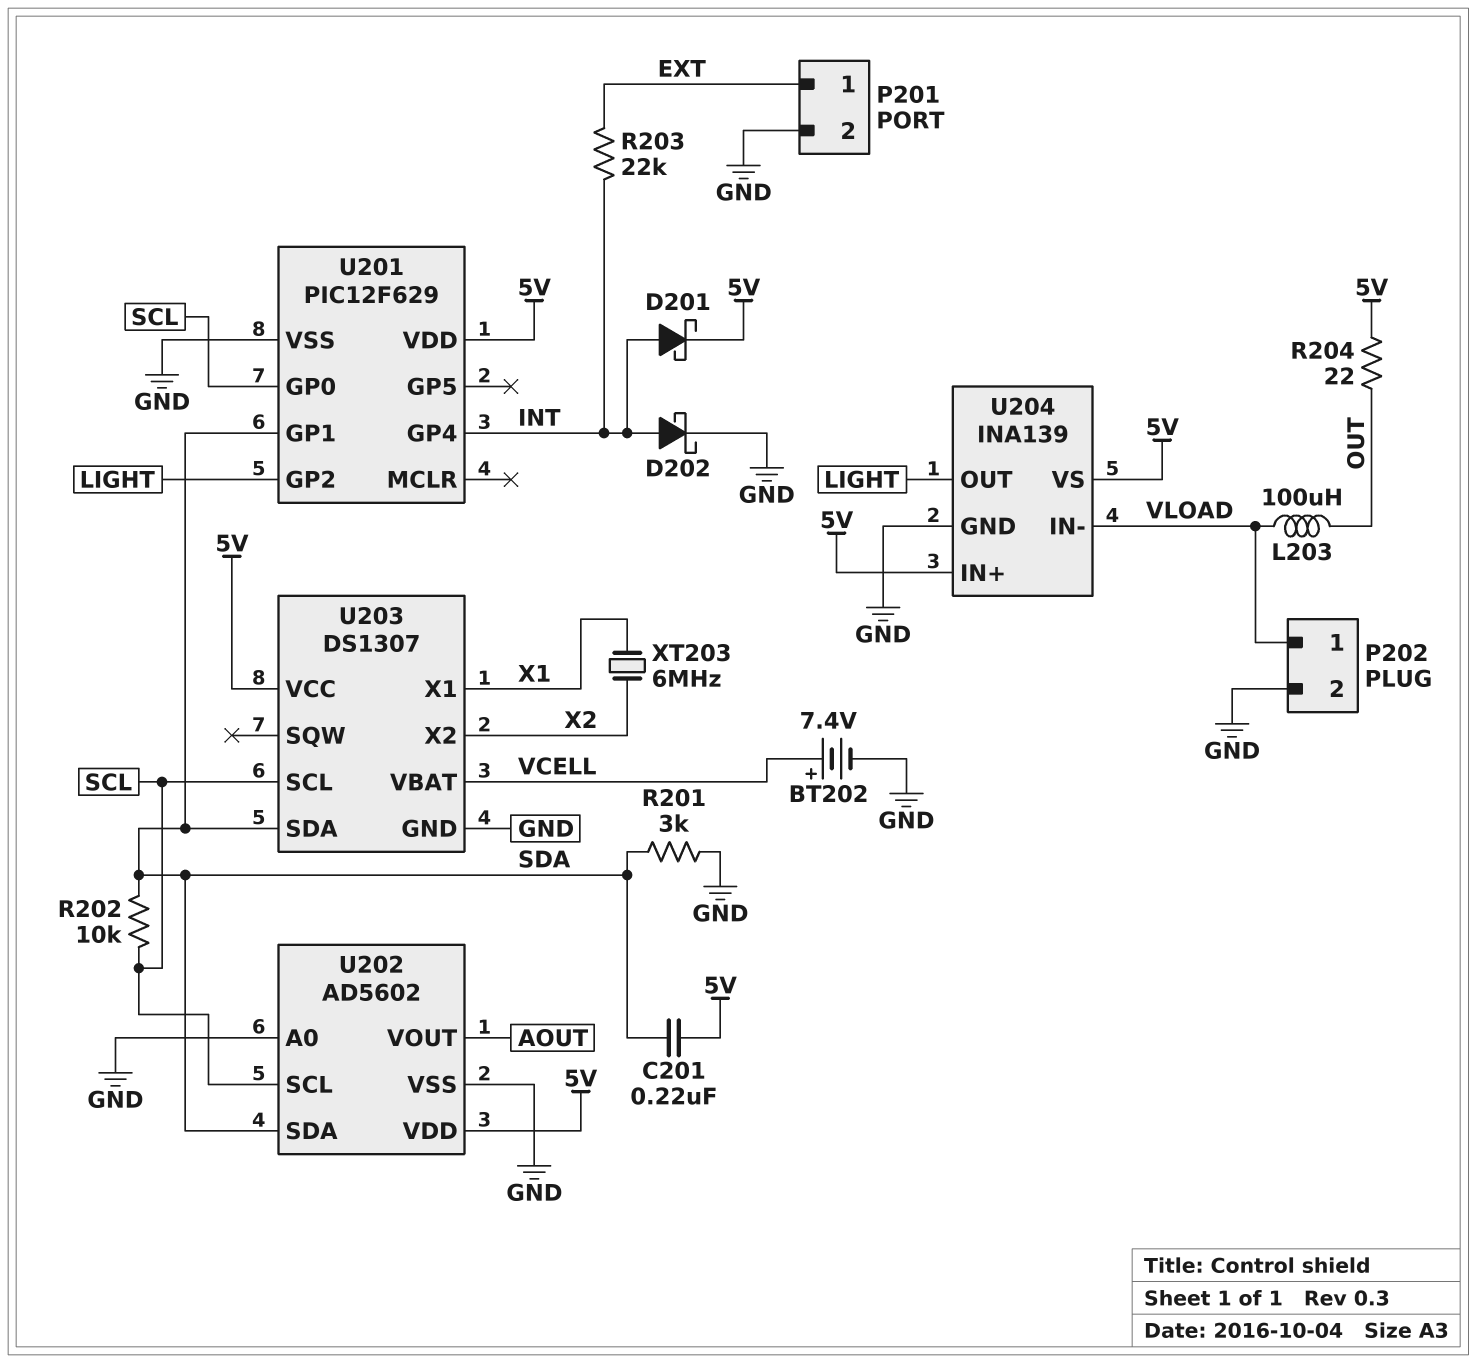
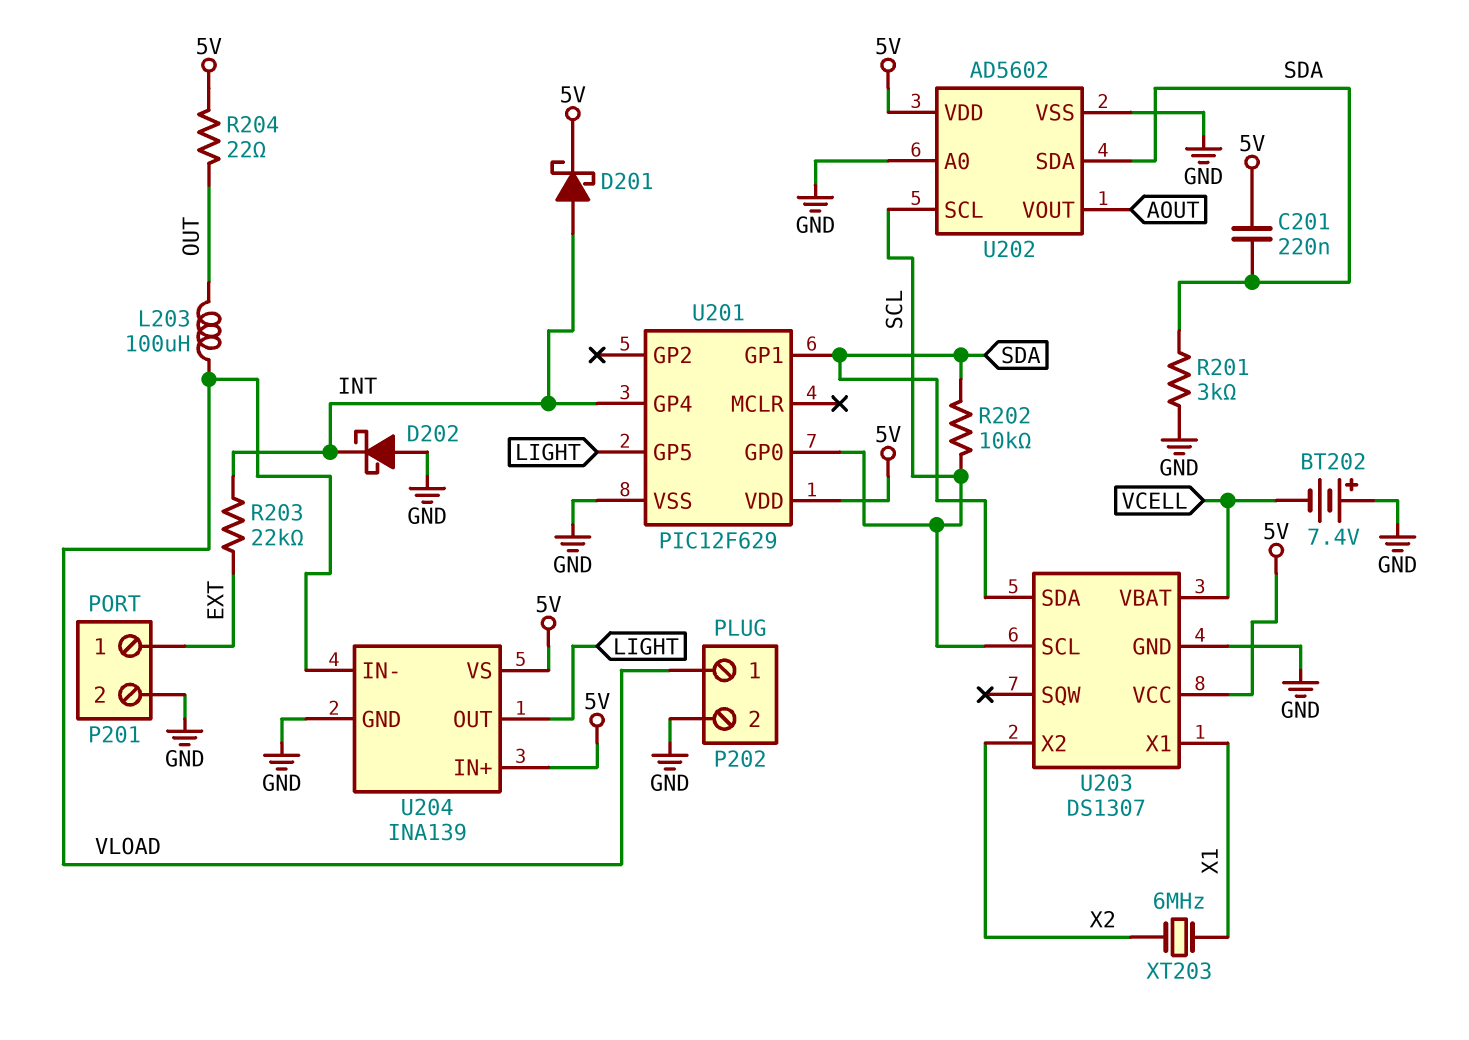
BT202: 7.4V (plus VCELL, minus GND) -> 7.4V (plus GND, minus VCELL)
D202: schottky (A INT, K GND) -> schottky (A GND, K INT)
U201 pin GP2: LIGHT -> none
U201 pin GP5: none -> LIGHT

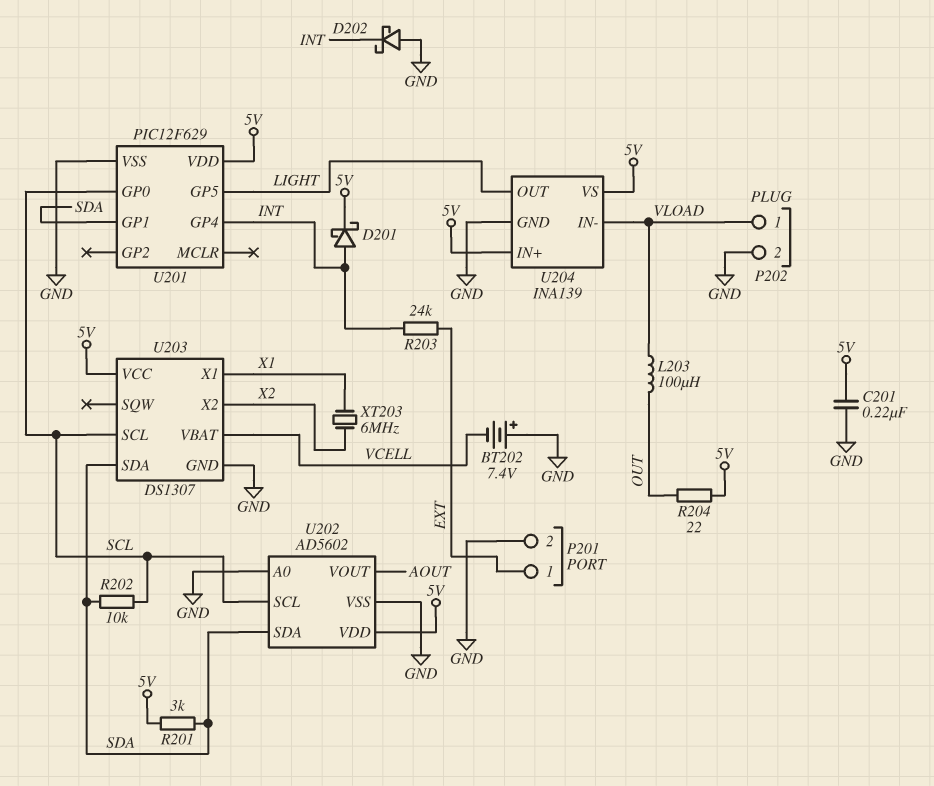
C201: 220nF (5V, SDA) -> 220nF (5V, GND)
R201: 3k (GND, SDA) -> 3k (5V, SDA)
R203: 22k (EXT, INT) -> 24k (EXT, INT)

